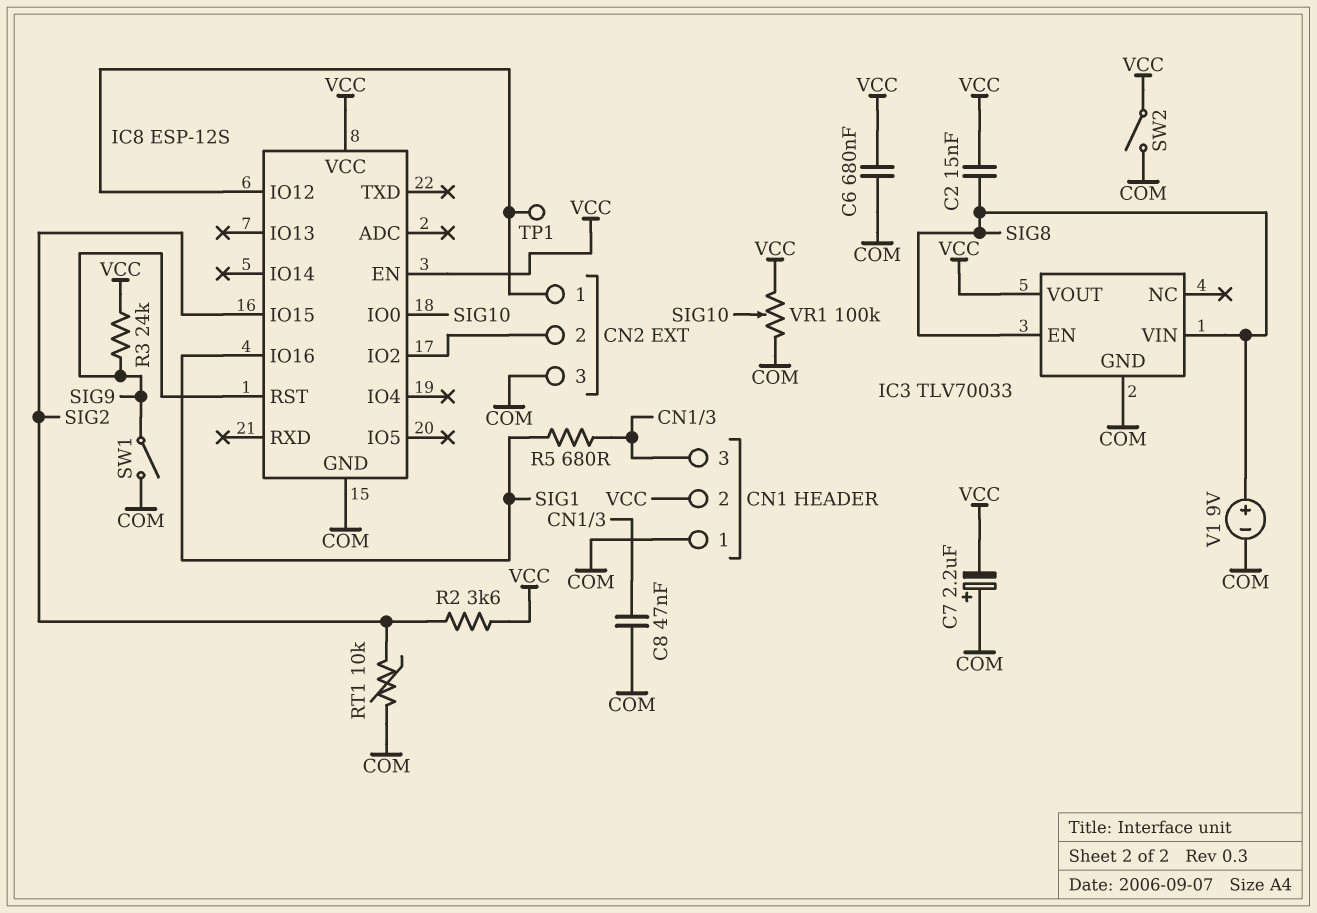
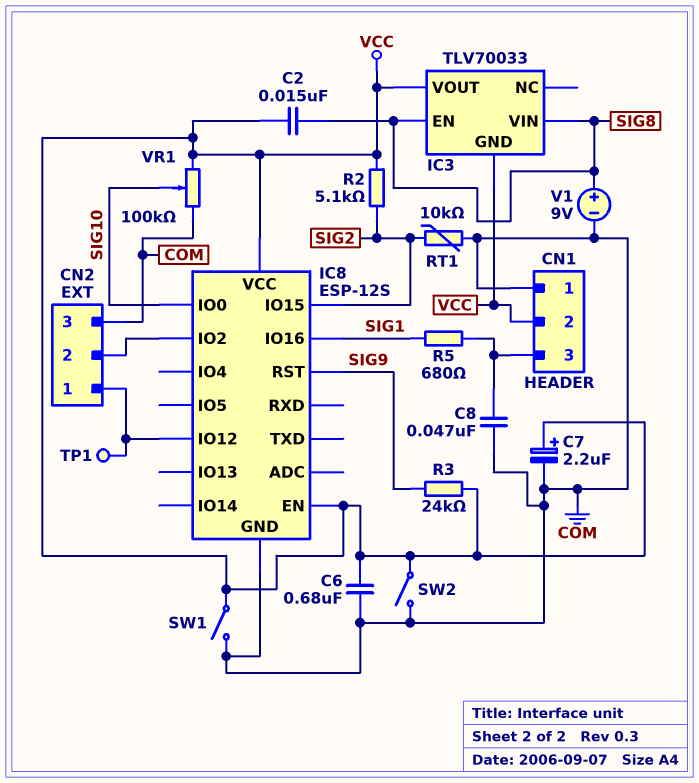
C7: 2.2uF (plus COM, minus VCC) -> 2.2uF (plus VCC, minus COM)
IC3 pin GND: COM -> VCC
R2: 3.6k (SIG2, VCC) -> 5.1k (SIG2, VCC)
SW1: switch (COM, SIG9) -> switch (COM, VCC)

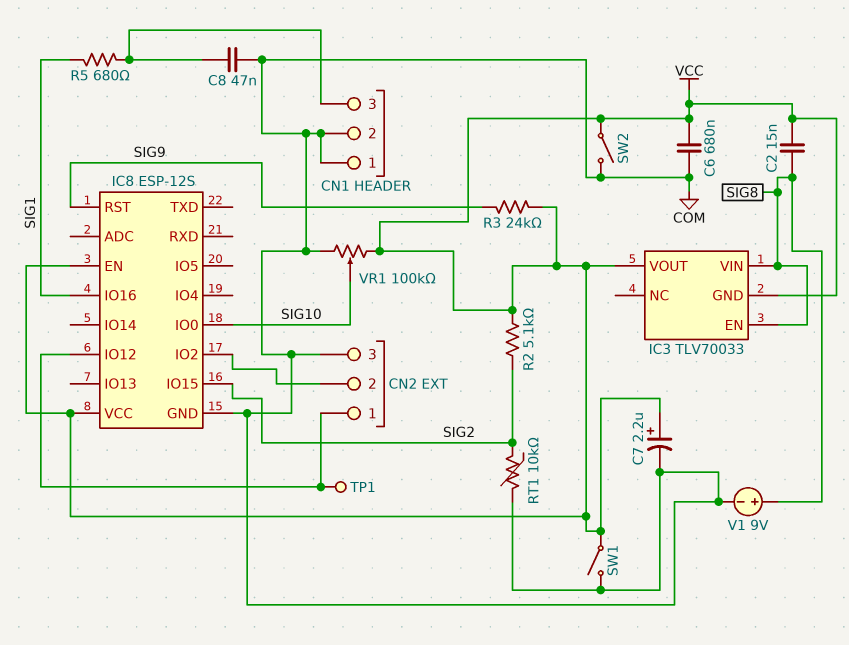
CN1 pin 2: VCC -> COM

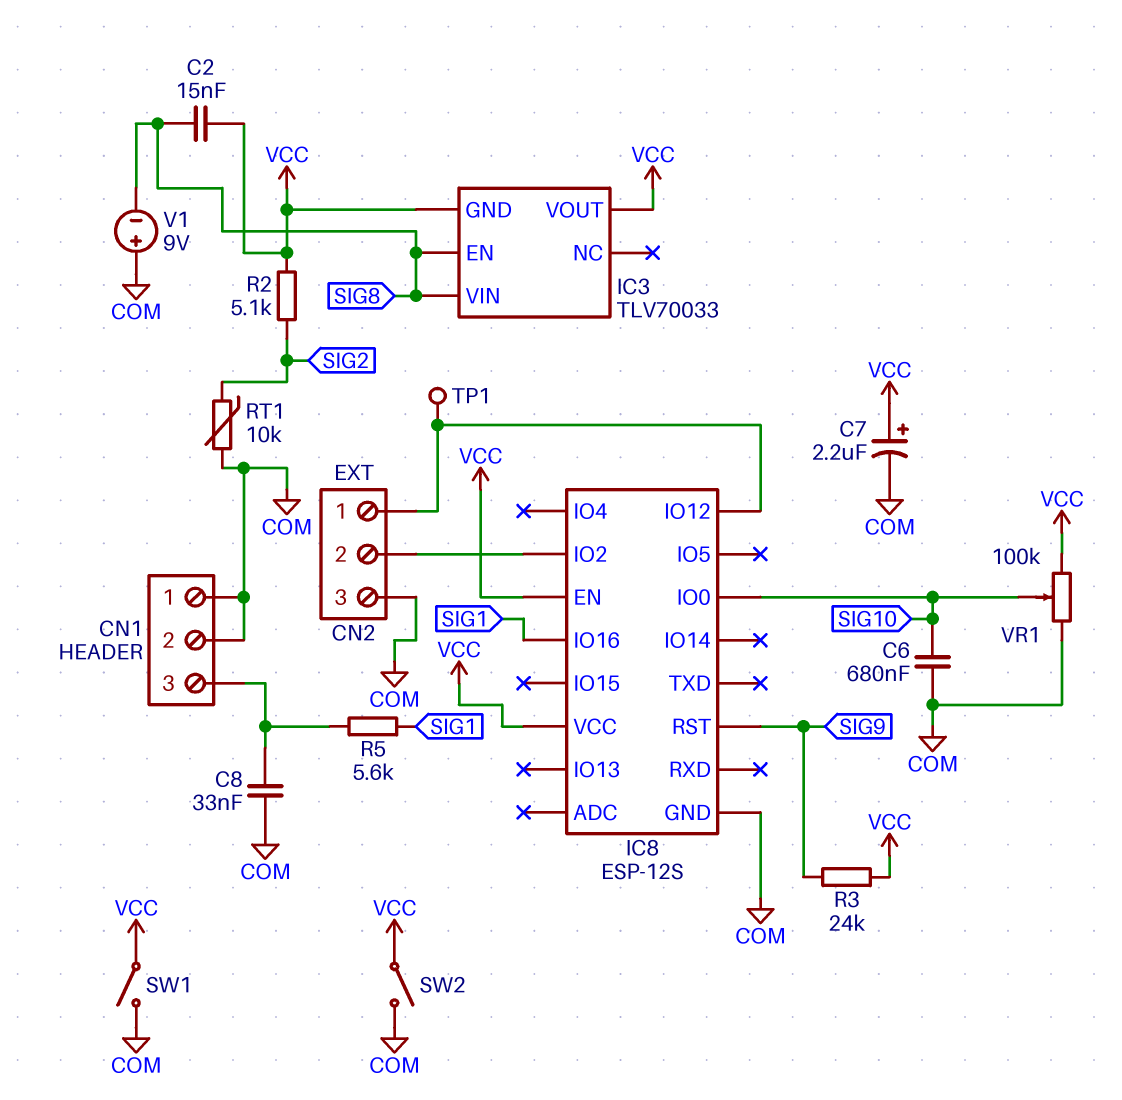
C6: 680nF (COM, VCC) -> 680nF (COM, SIG10)
C8: 47nF (CN1/3, COM) -> 33nF (CN1/3, COM)
IC8 pin IO15: SIG2 -> none
R5: 680 (CN1/3, SIG1) -> 5.6k (CN1/3, SIG1)
V1: 9V (plus SIG8, minus COM) -> 9V (plus COM, minus SIG8)

